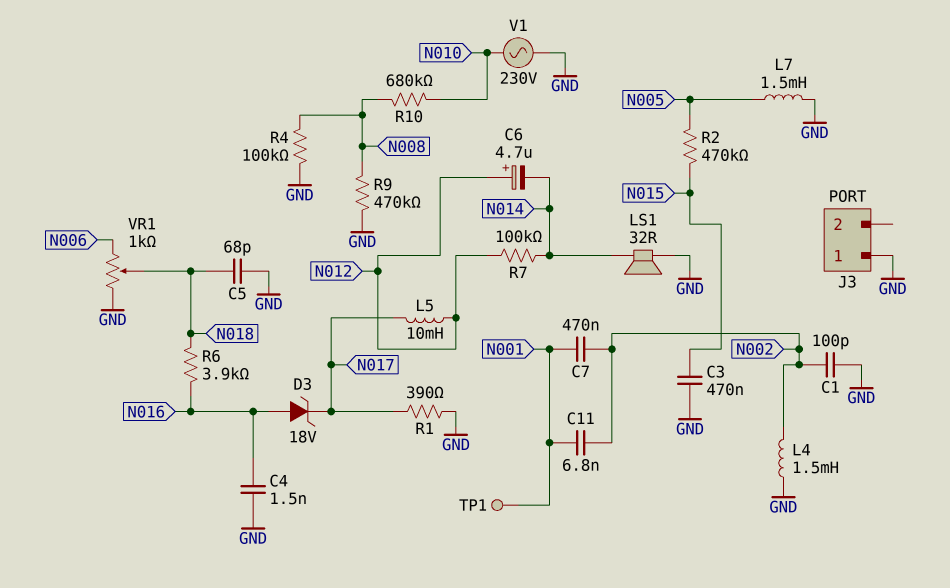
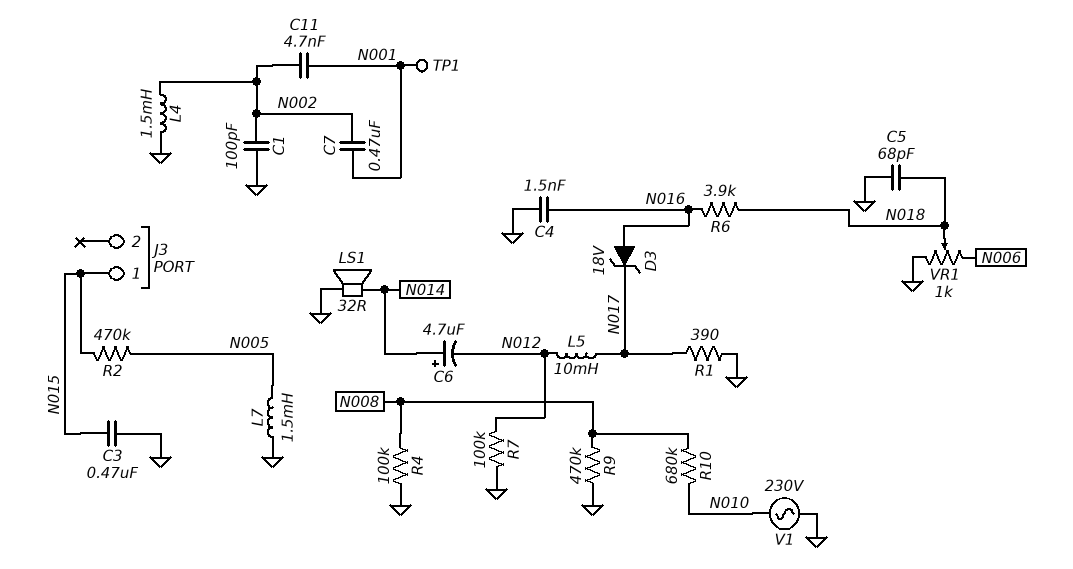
C6: 4.7uF (plus N012, minus N014) -> 4.7uF (plus N014, minus N012)
C11: 6.8nF (N001, N002) -> 4.7nF (N001, N002)
J3 pin 1: GND -> N015
R7: 100k (N012, N014) -> 100k (GND, N012)

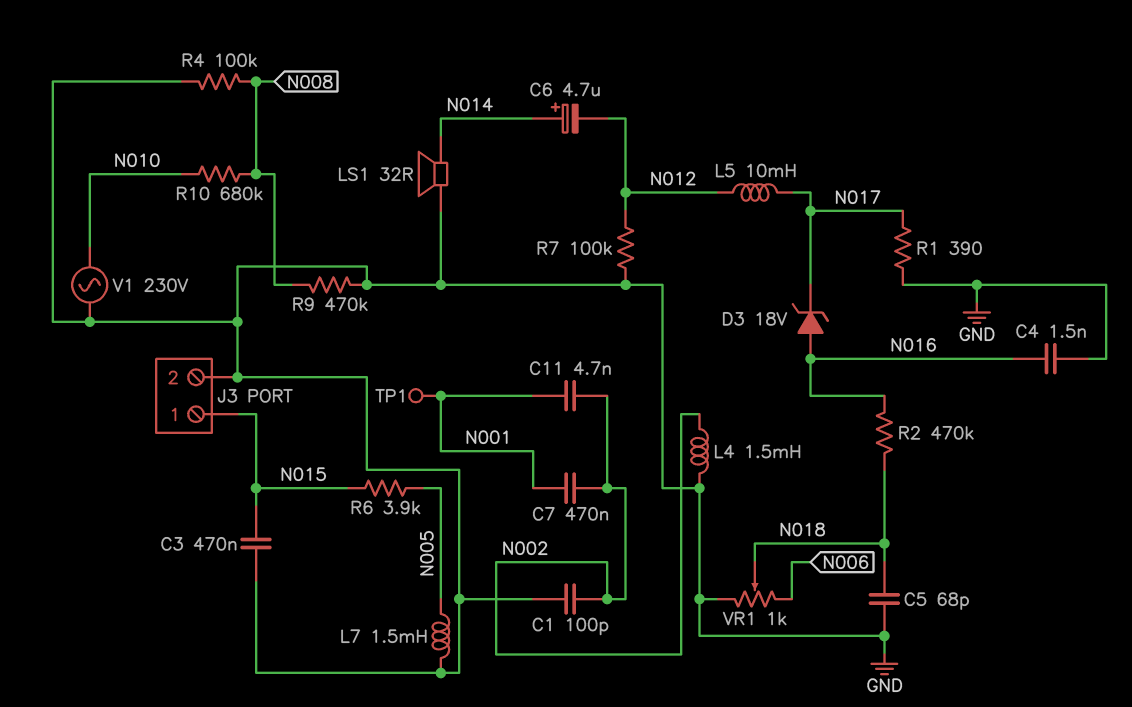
J3 pin 2: none -> GND
R2: 470k (N005, N015) -> 470k (N016, N018)
R6: 3.9k (N016, N018) -> 3.9k (N005, N015)

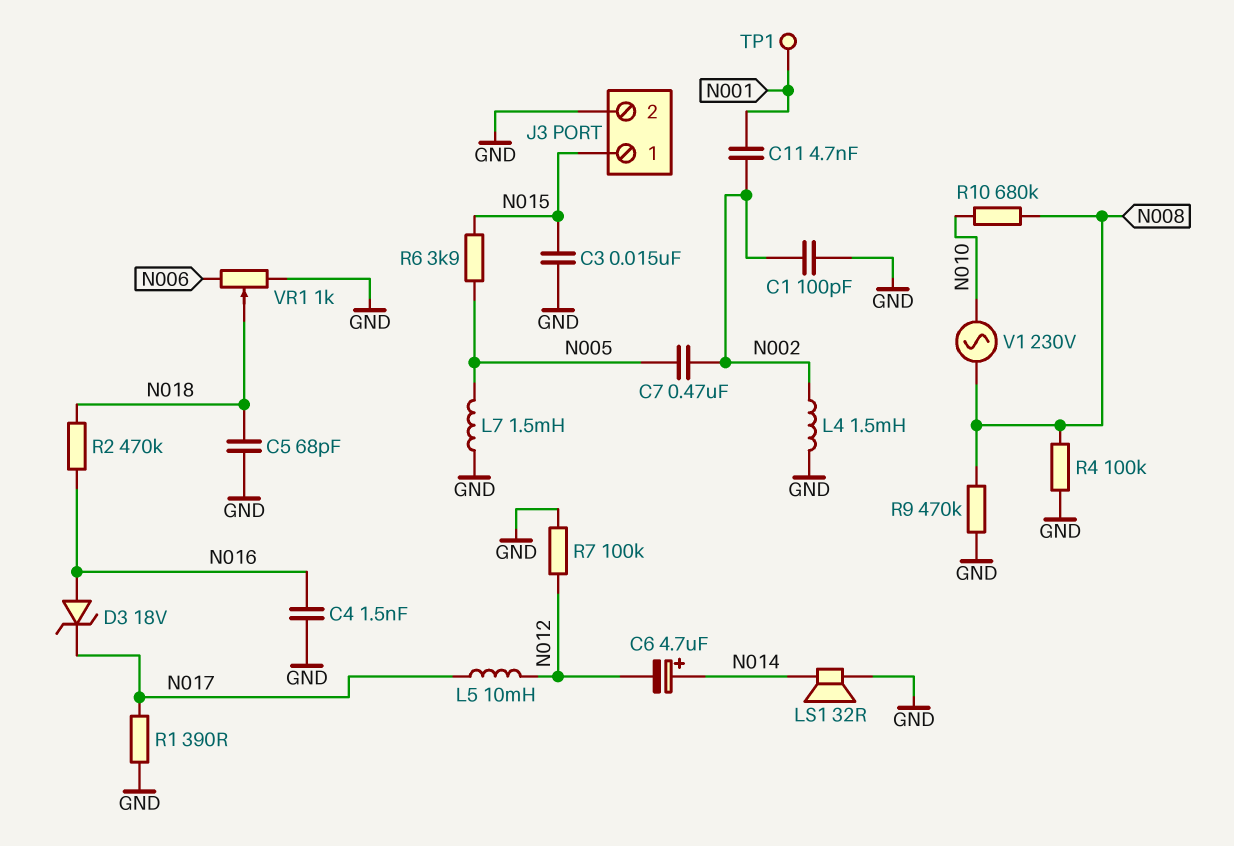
C3: 470nF (GND, N015) -> 15nF (GND, N015)
C7: 470nF (N001, N002) -> 470nF (N002, N005)
V1: AC 230V (GND, N010) -> AC 230V (N008, N010)

